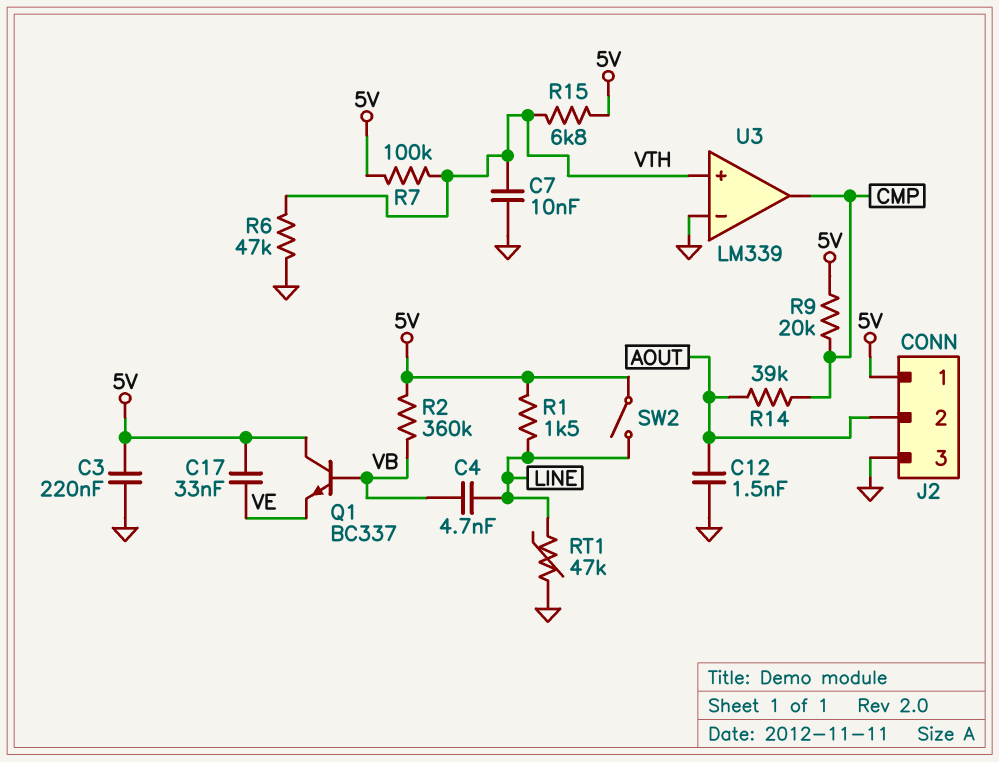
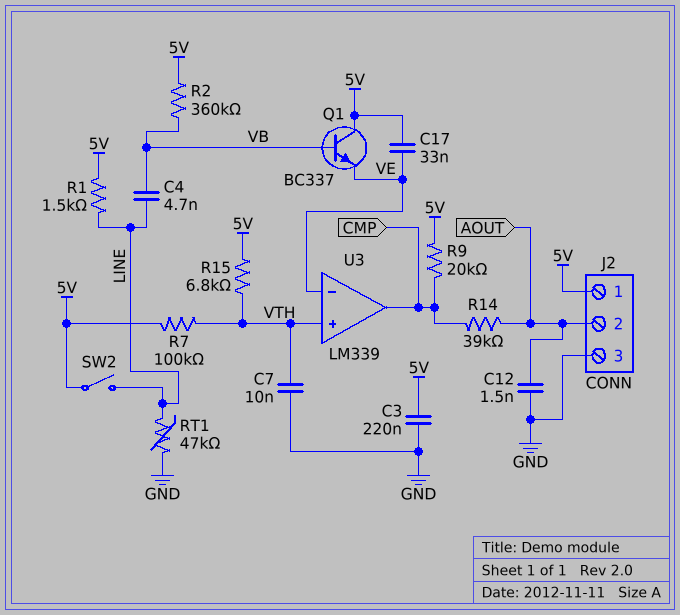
R6: 47k (GND, VTH) -> none
U3 pin in-: GND -> VE

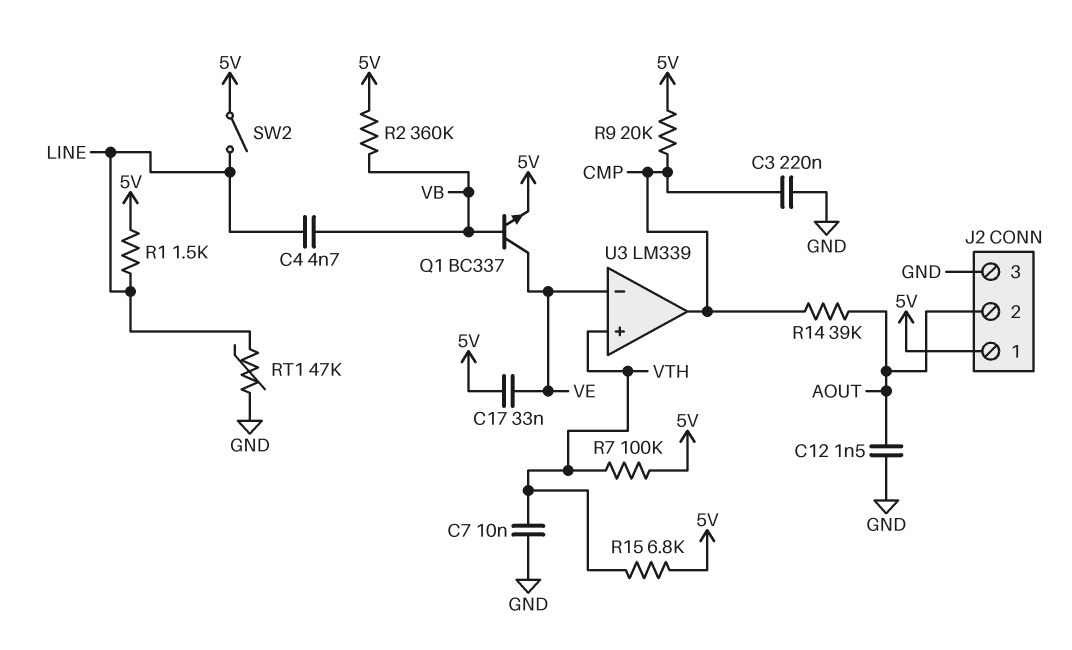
C3: 220nF (5V, GND) -> 220nF (CMP, GND)
Q1: NPN BC337 (B VB, C 5V, E VE) -> NPN BC337 (B VB, C VE, E 5V)

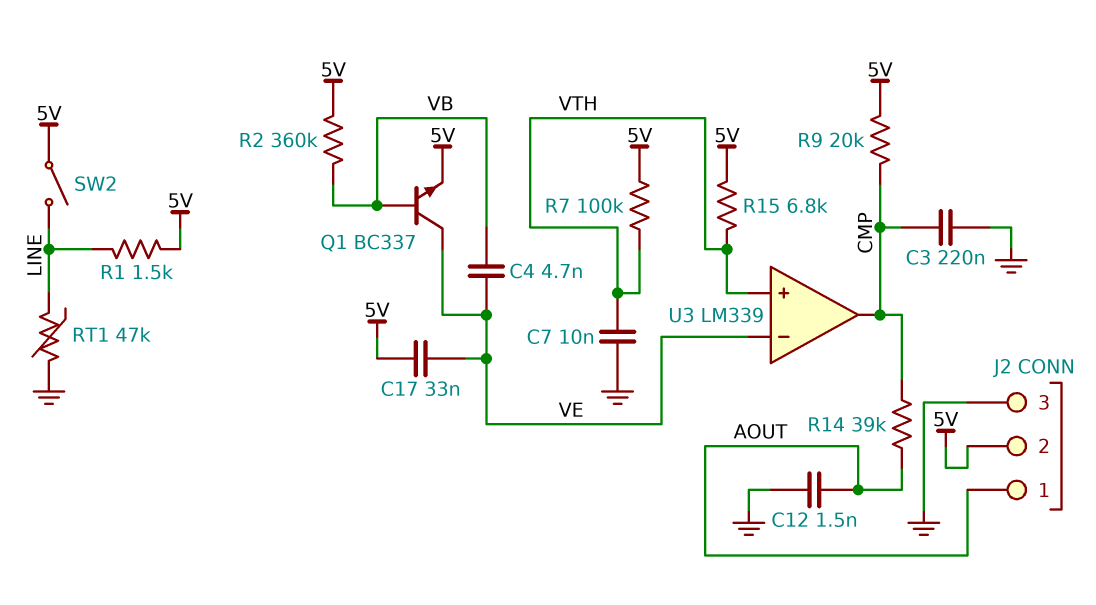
C4: 4.7nF (LINE, VB) -> 4.7nF (VB, VE)
J2 pin 1: 5V -> AOUT
J2 pin 2: AOUT -> 5V

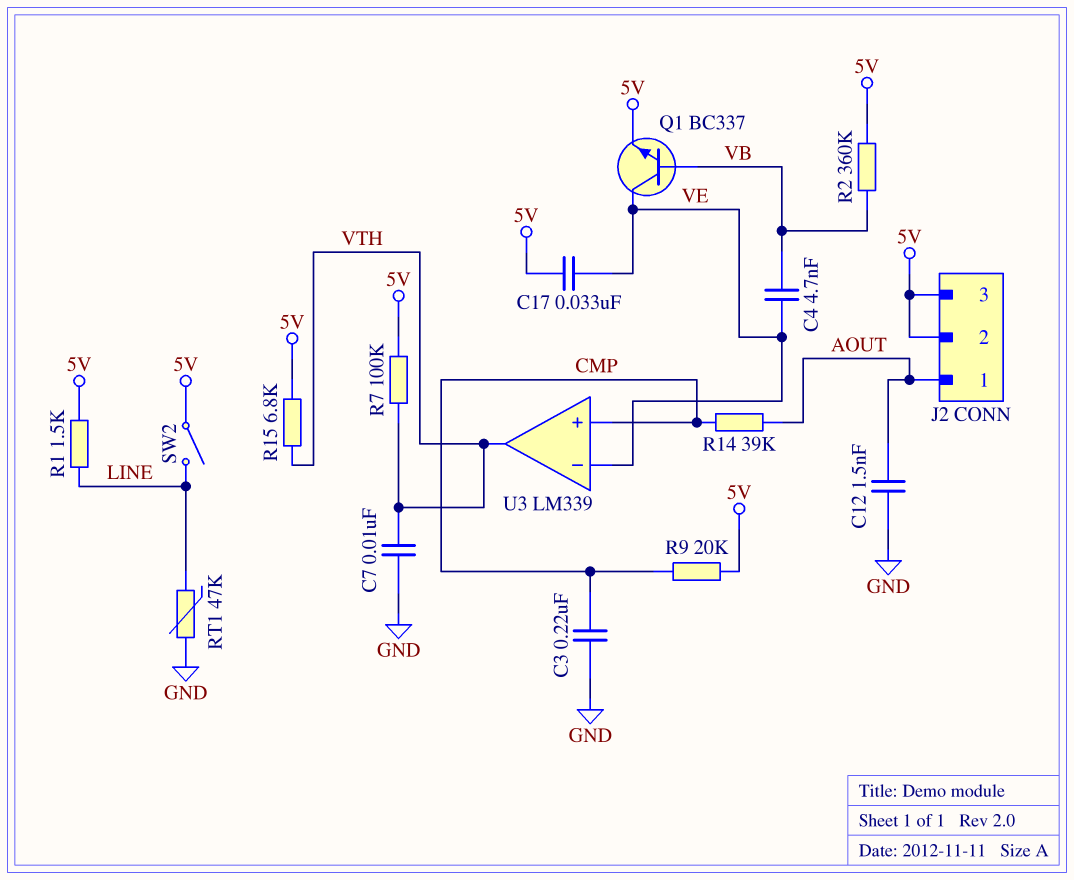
J2 pin 3: GND -> 5V
U3 pin in+: VTH -> CMP
U3 pin out: CMP -> VTH

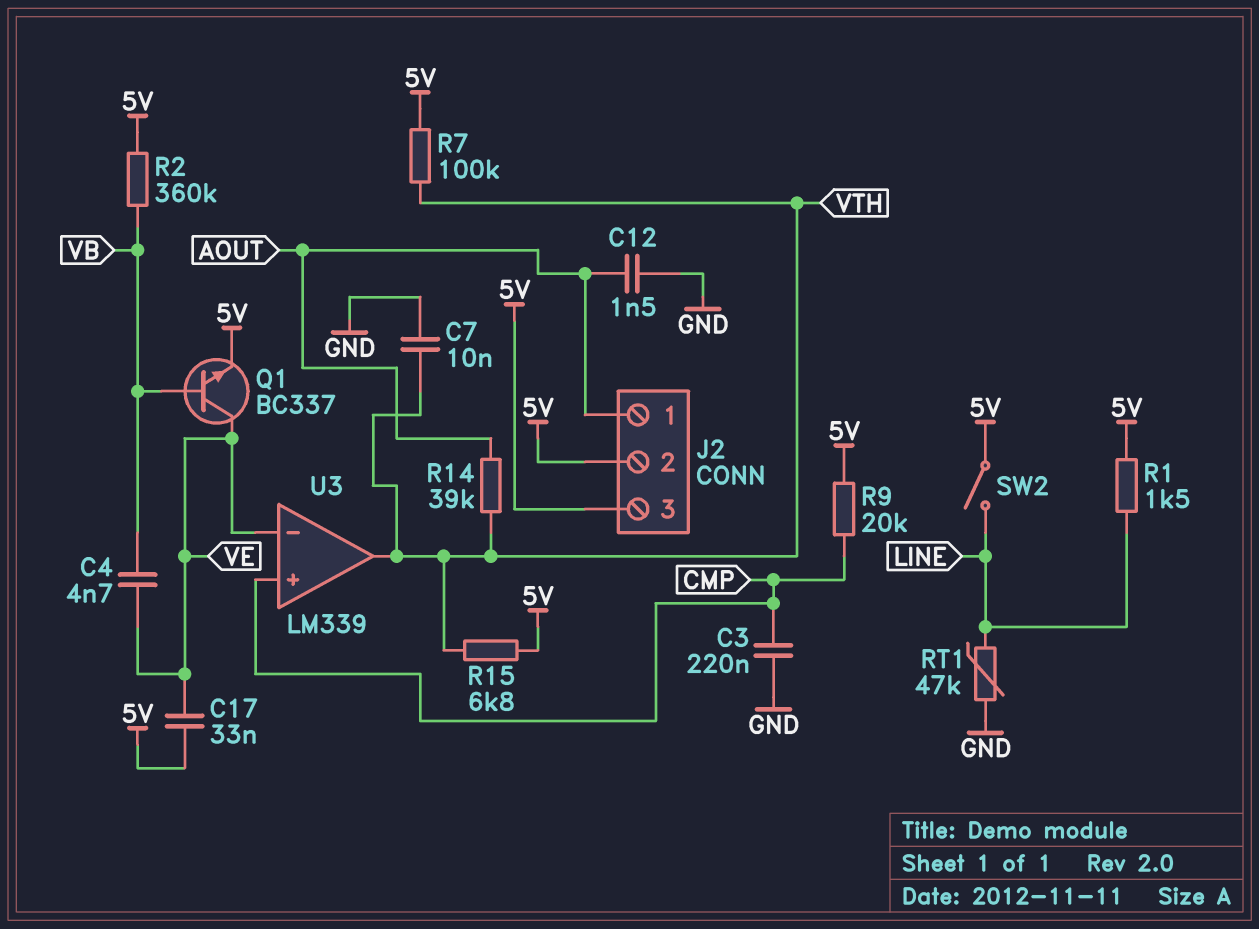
R14: 39k (AOUT, CMP) -> 39k (AOUT, VTH)

